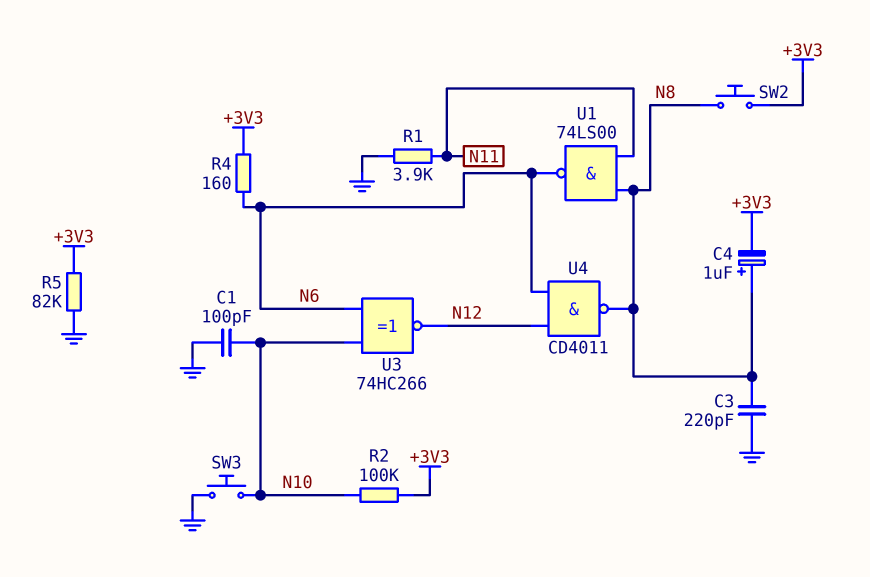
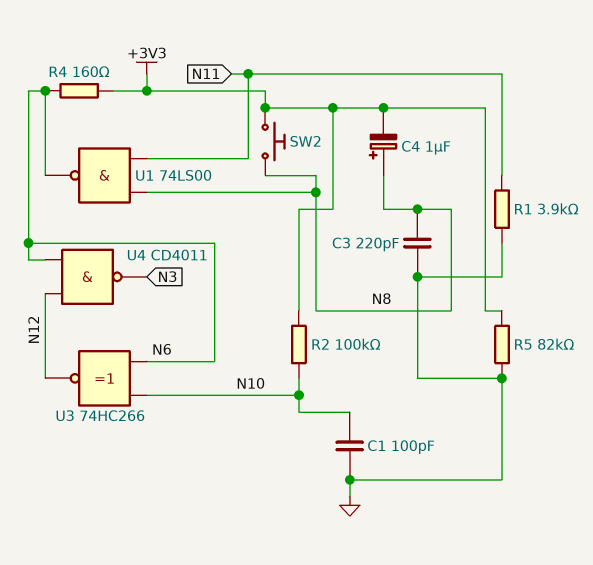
SW3: button (GND, N10) -> none
U4: NAND CD4011 (in N6, in N12, out N8) -> NAND CD4011 (in N6, in N12, out N3)

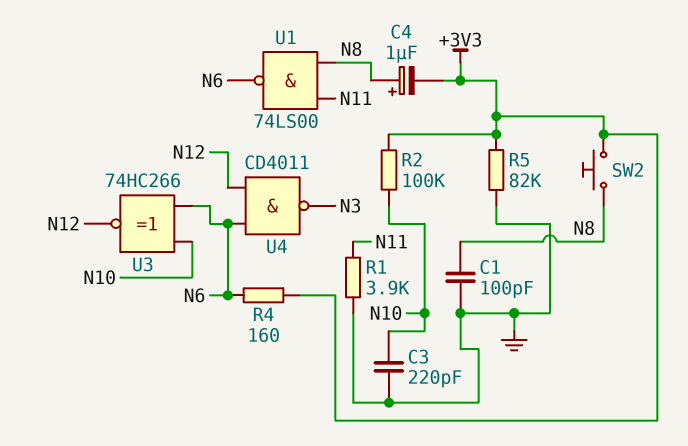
C1: 100pF (GND, N10) -> 100pF (GND, N8)
C3: 220pF (GND, N8) -> 220pF (GND, N10)

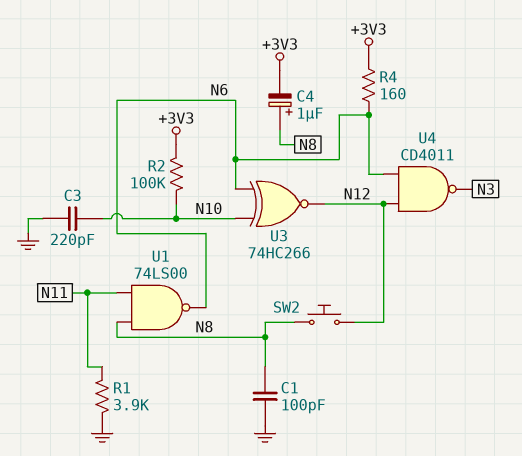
R5: 82k (+3V3, GND) -> none
SW2: button (+3V3, N8) -> button (N8, N12)

